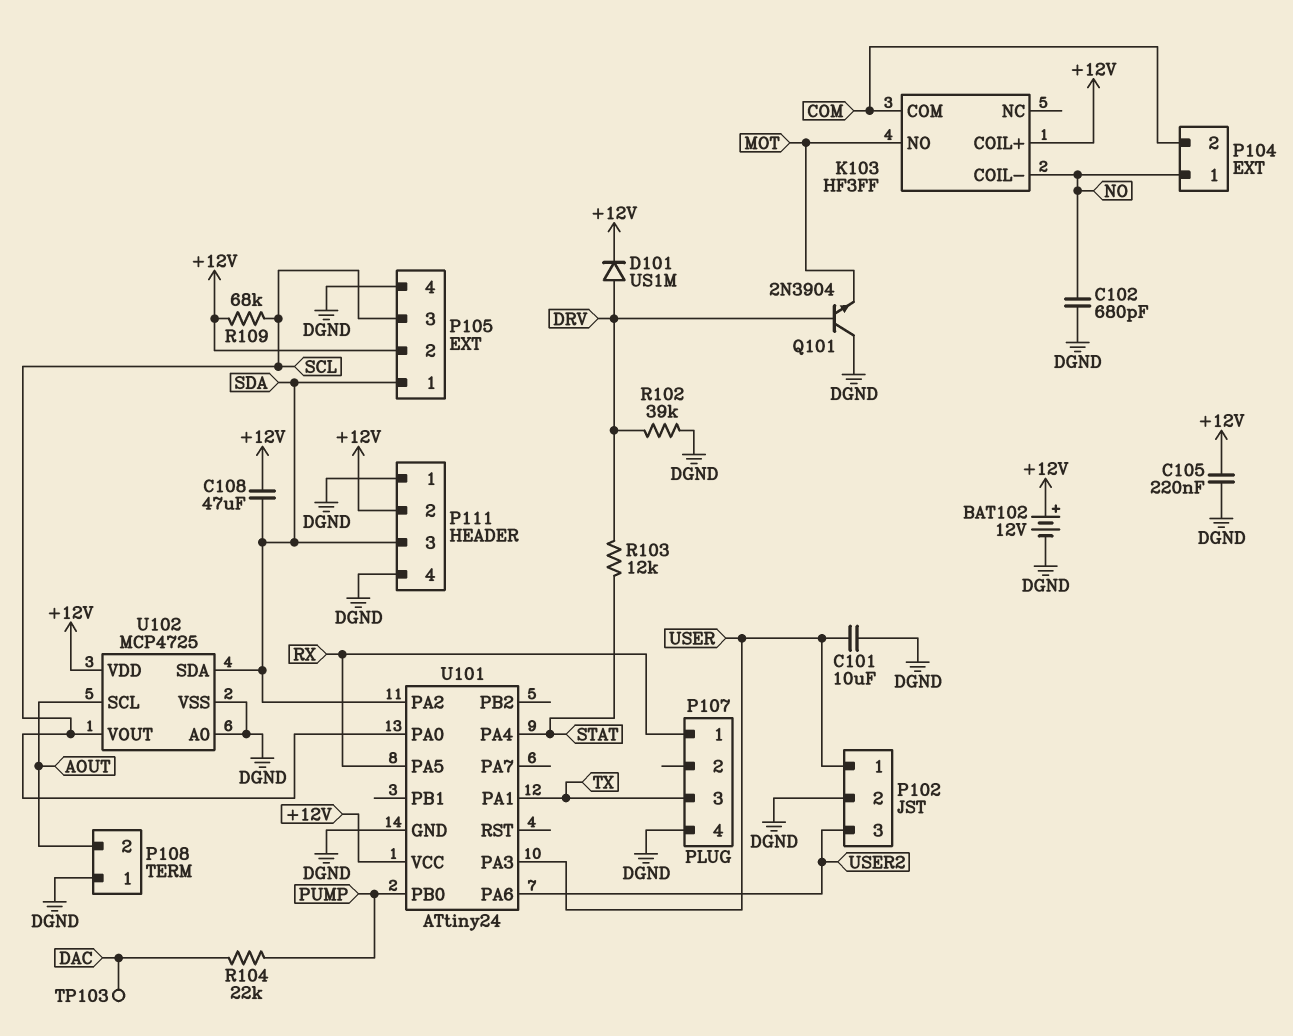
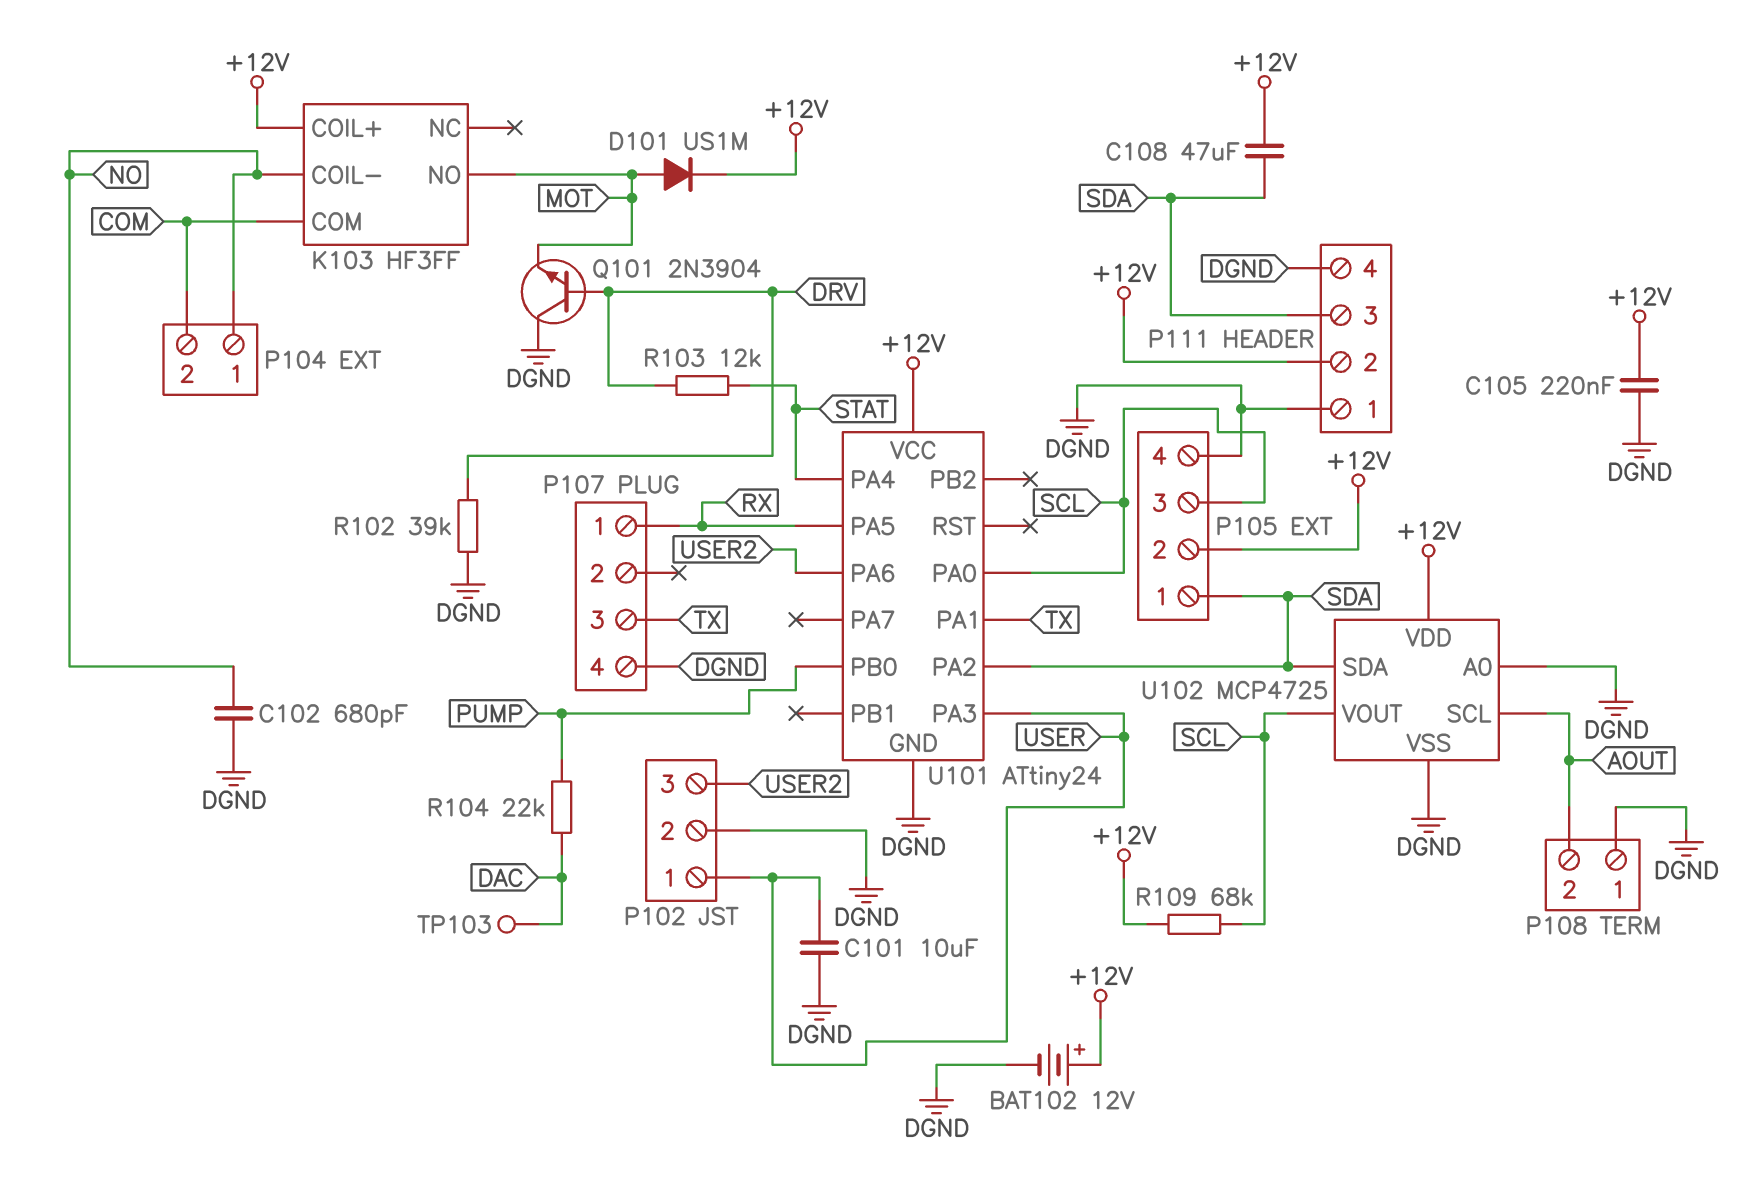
D101: diode US1M (A DRV, K +12V) -> diode US1M (A MOT, K +12V)

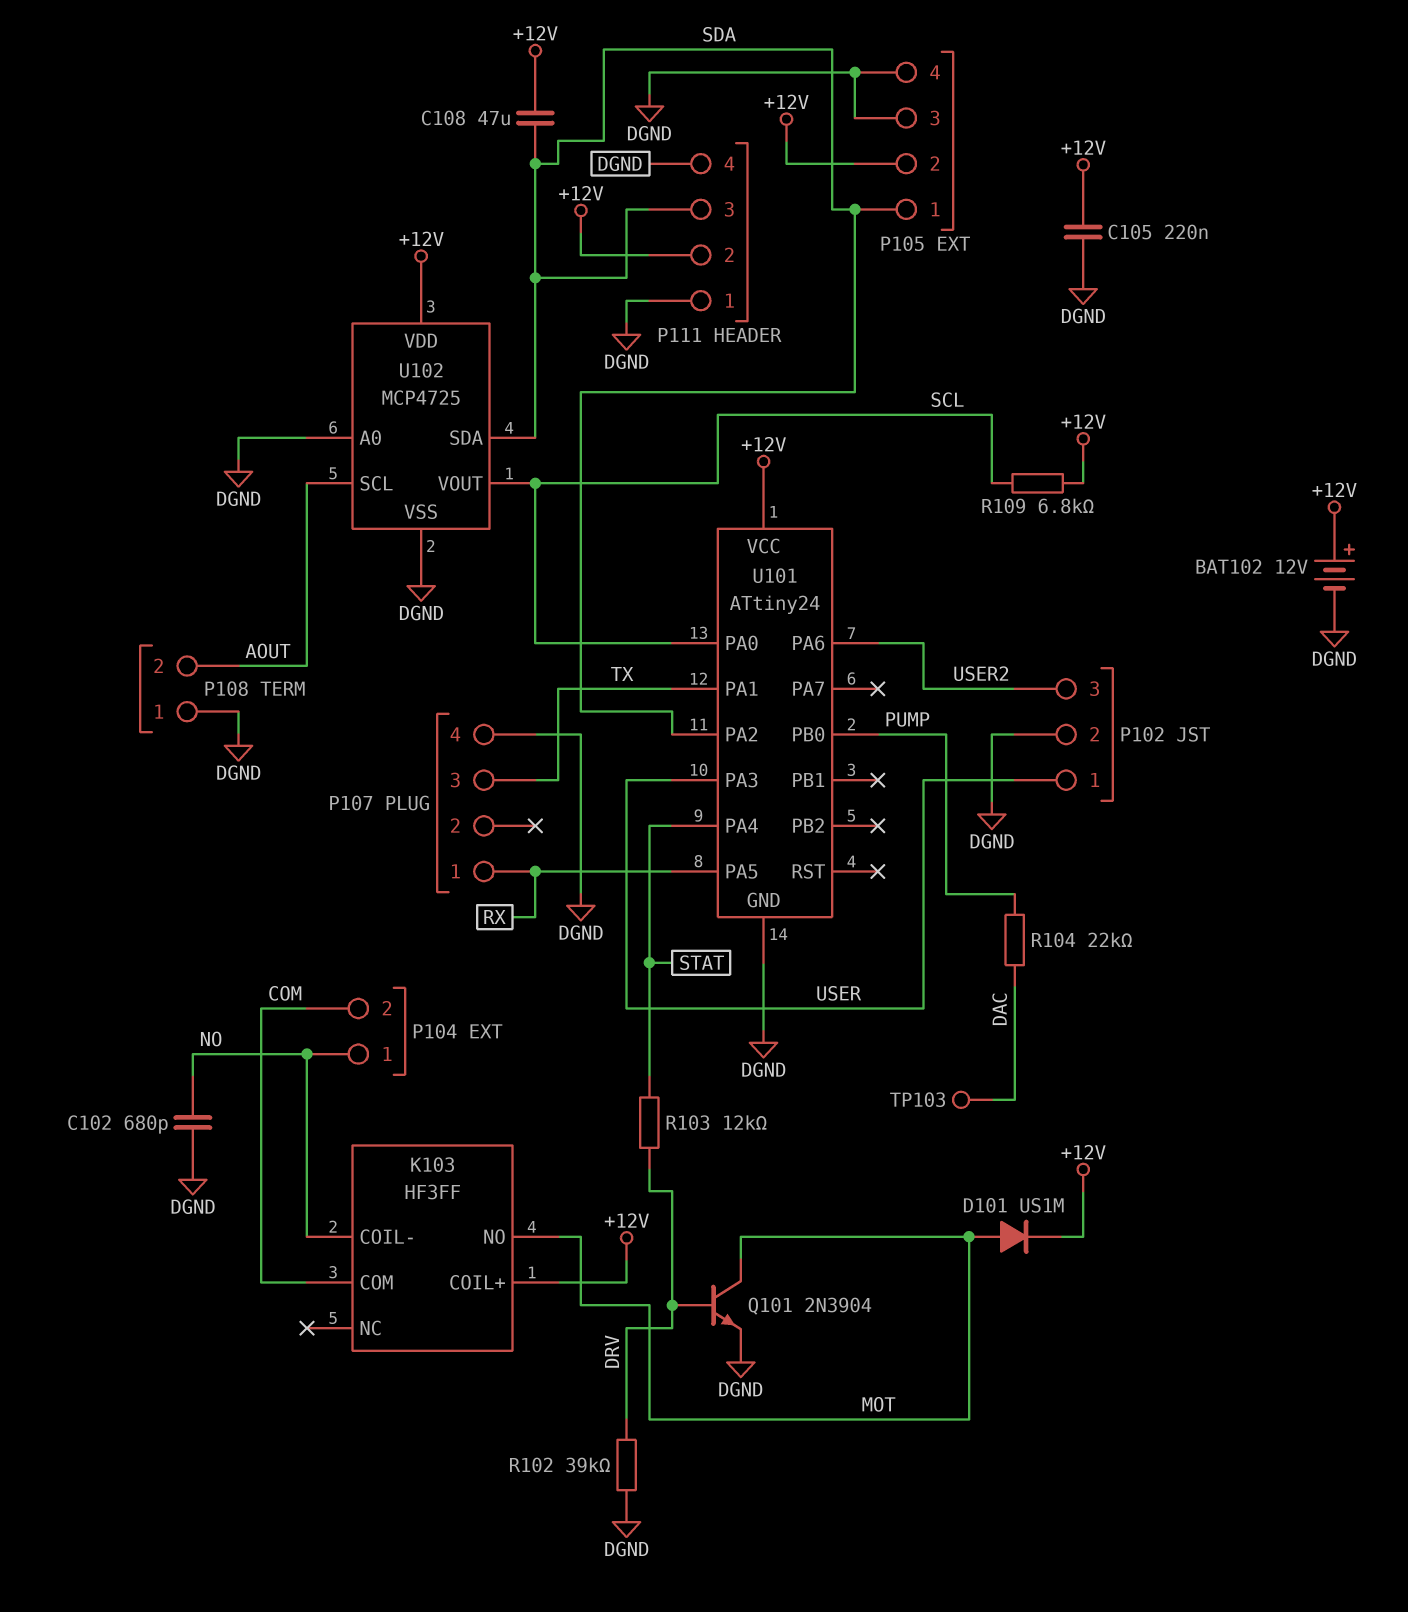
C101: 10uF (DGND, USER) -> none
P105 pin 3: SCL -> DGND
Q101: NPN 2N3904 (B DRV, C DGND, E MOT) -> NPN 2N3904 (B DRV, C MOT, E DGND)
R109: 68k (+12V, SCL) -> 6.8k (+12V, SCL)

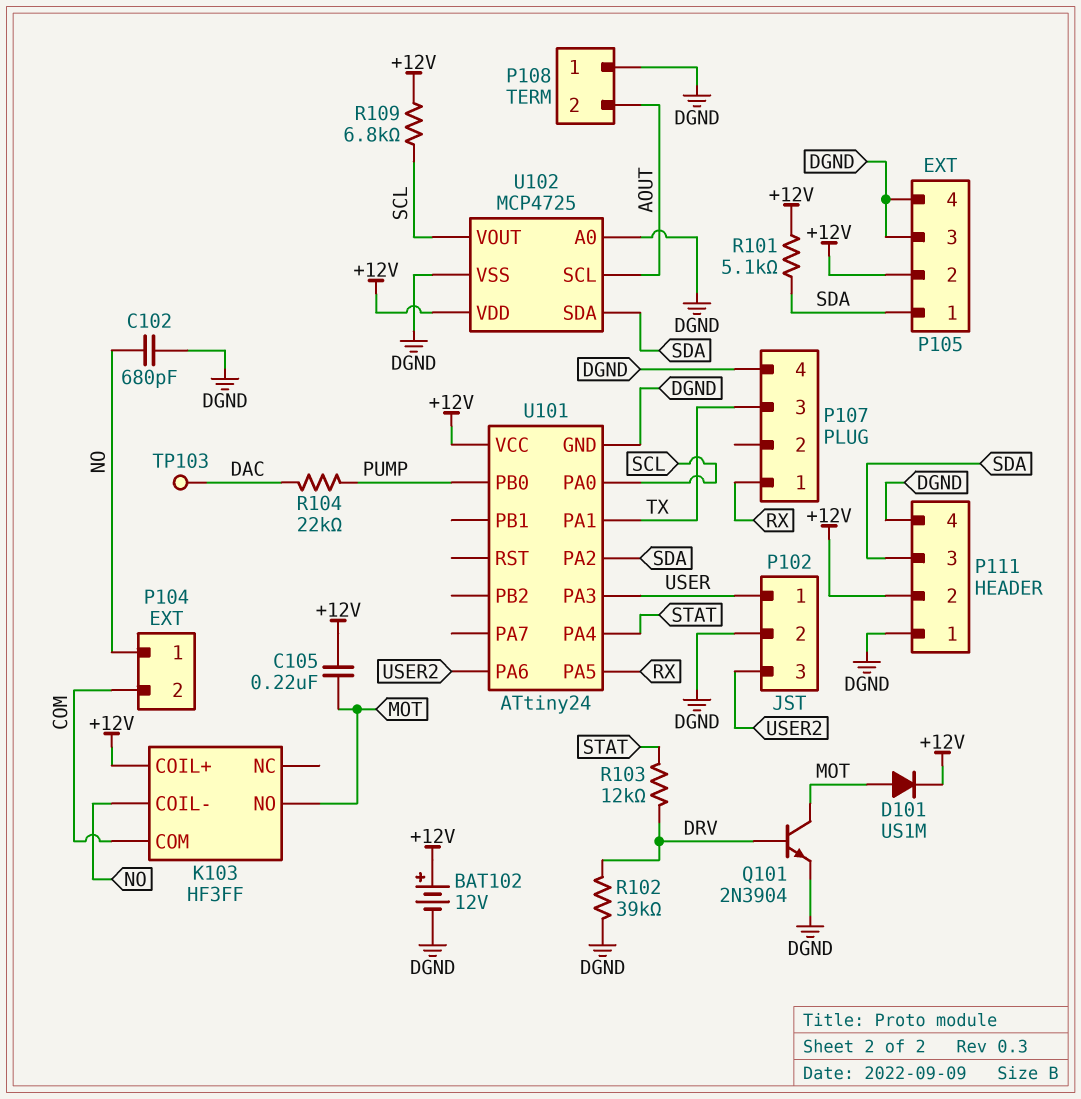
C105: 220nF (+12V, DGND) -> 220nF (+12V, MOT)
C108: 47uF (+12V, SDA) -> none
R101: none -> 5.1k (+12V, SDA)

